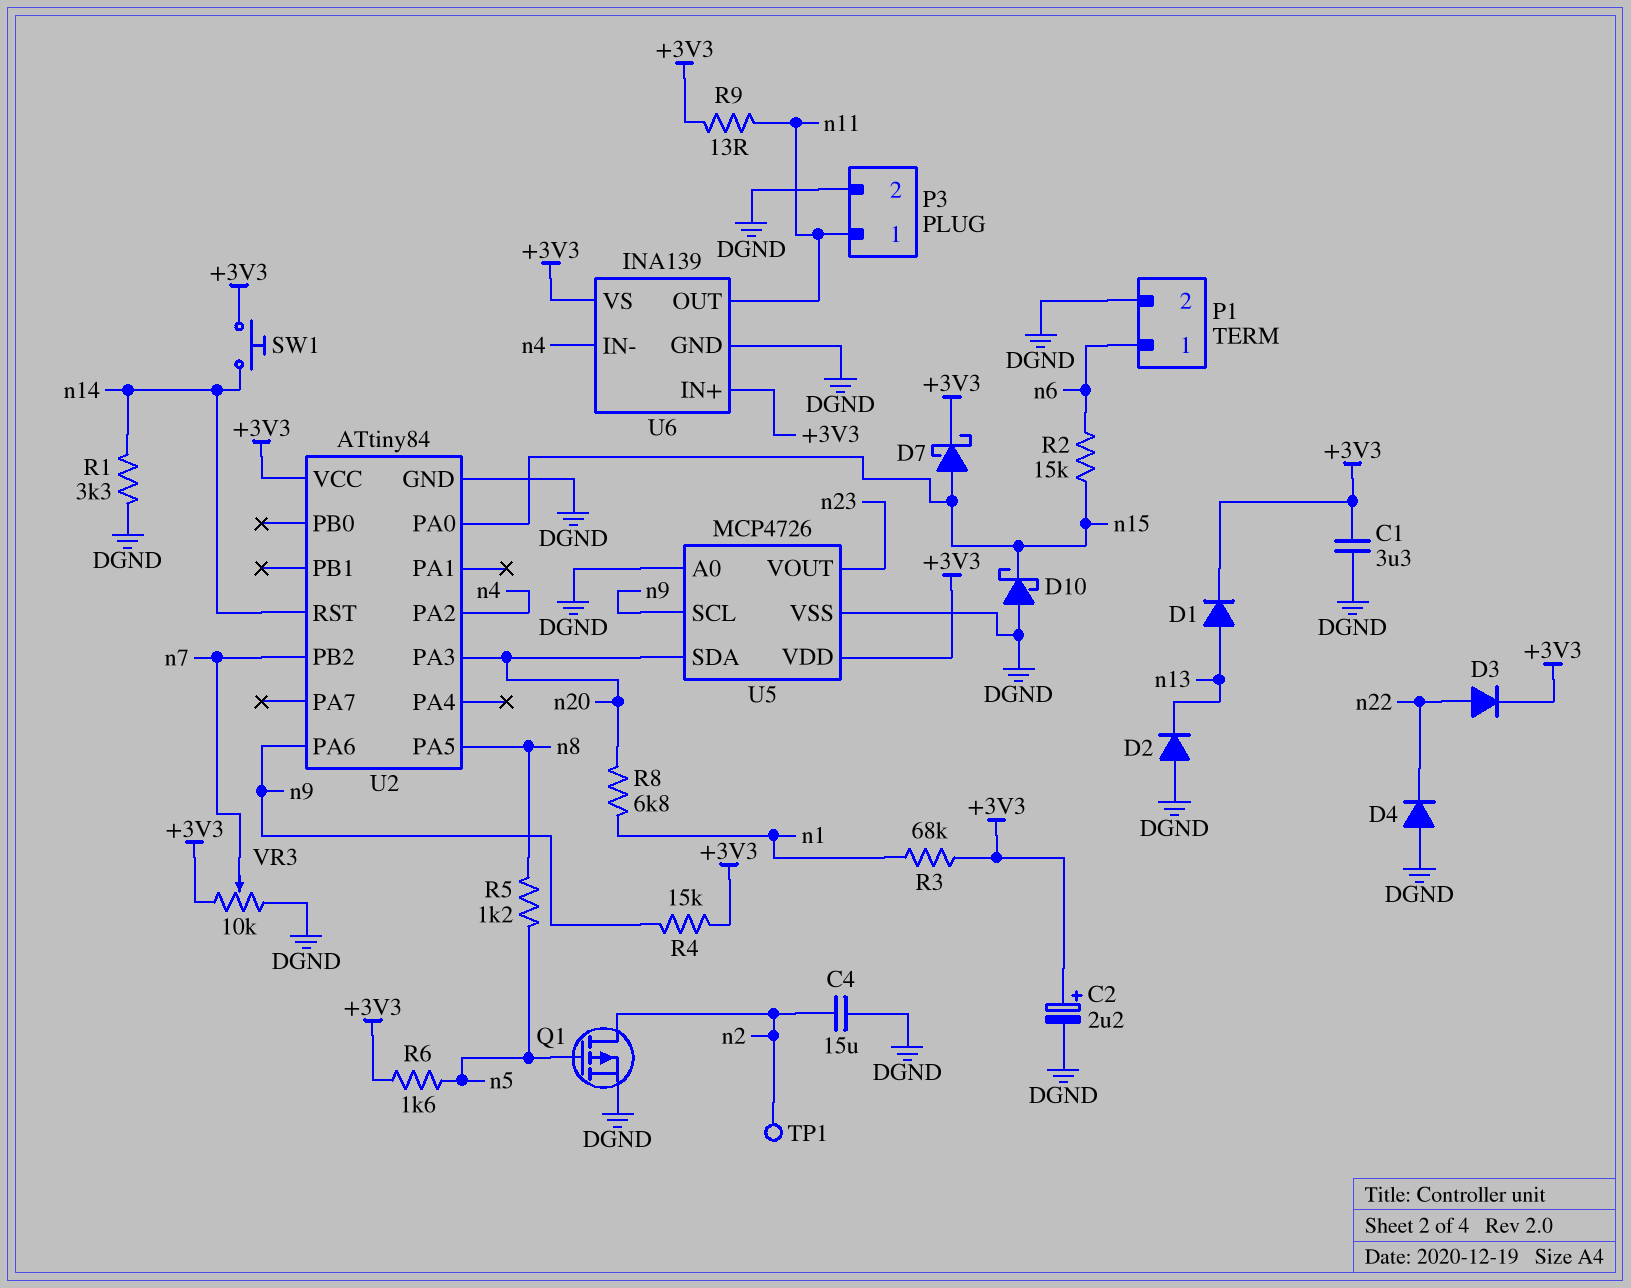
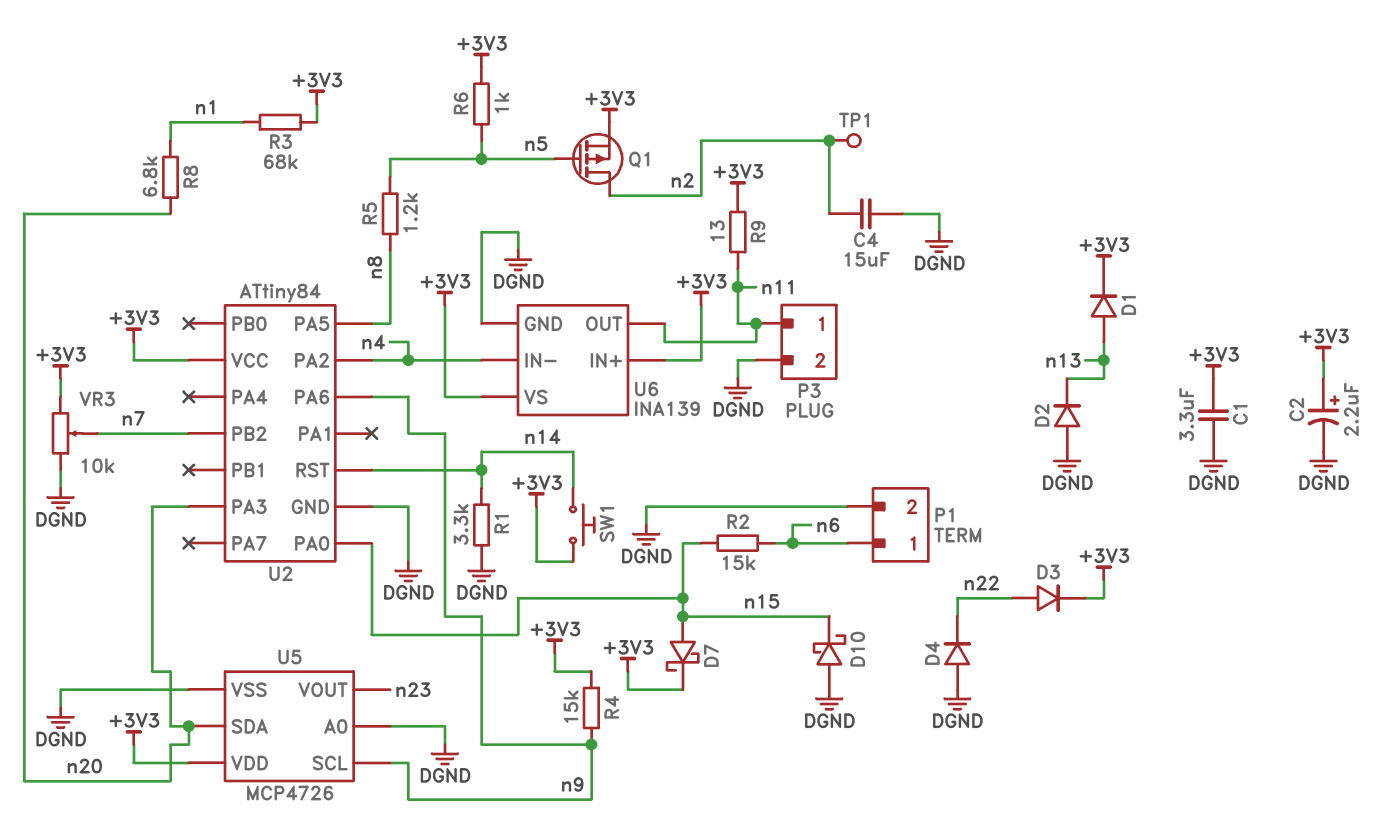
Q1: PMOS (G n5, D n2, S DGND) -> PMOS (G n5, D n2, S +3V3)
R6: 1.6k (+3V3, n5) -> 1k (+3V3, n5)

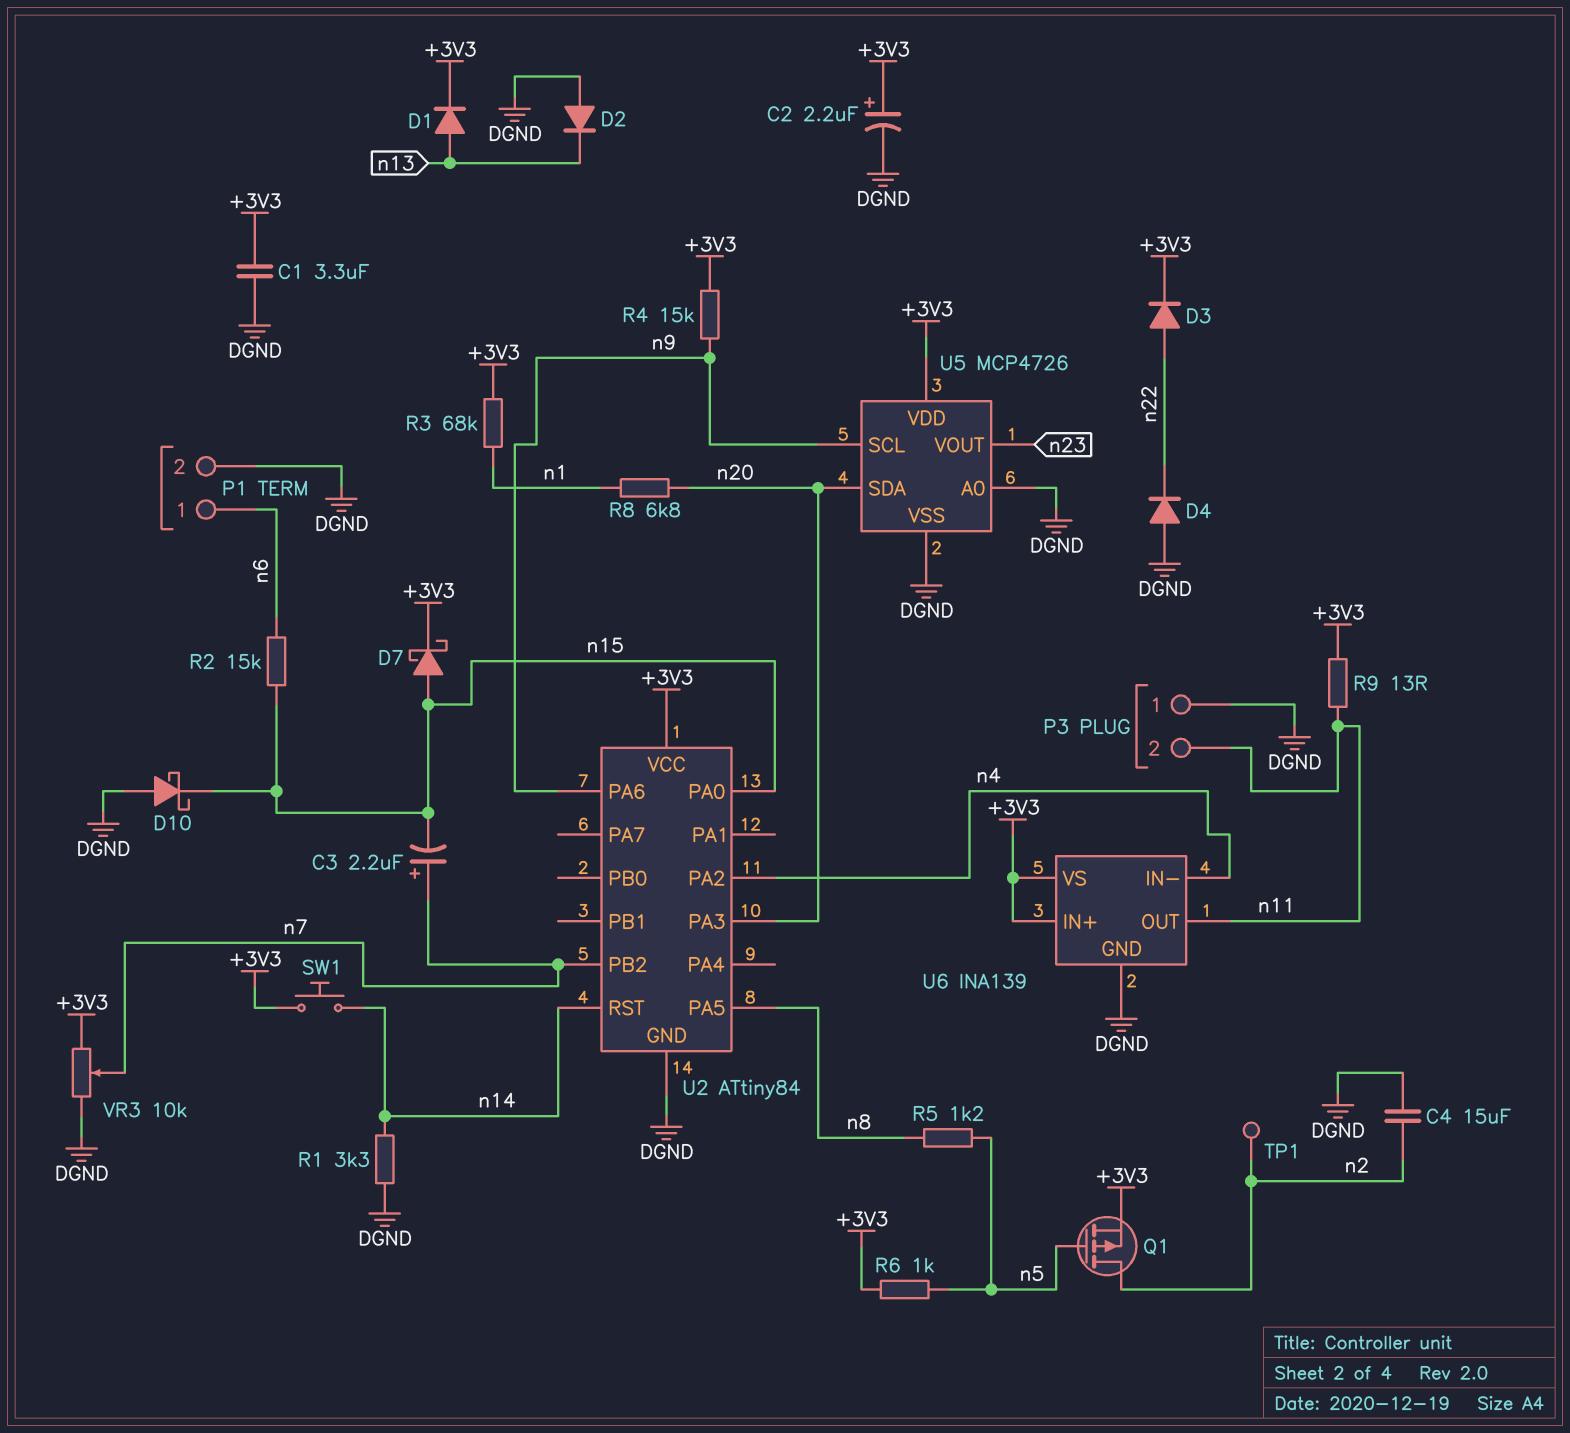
C3: none -> 2.2uF (plus n7, minus n15)
P3 pin 1: n11 -> DGND
P3 pin 2: DGND -> n11

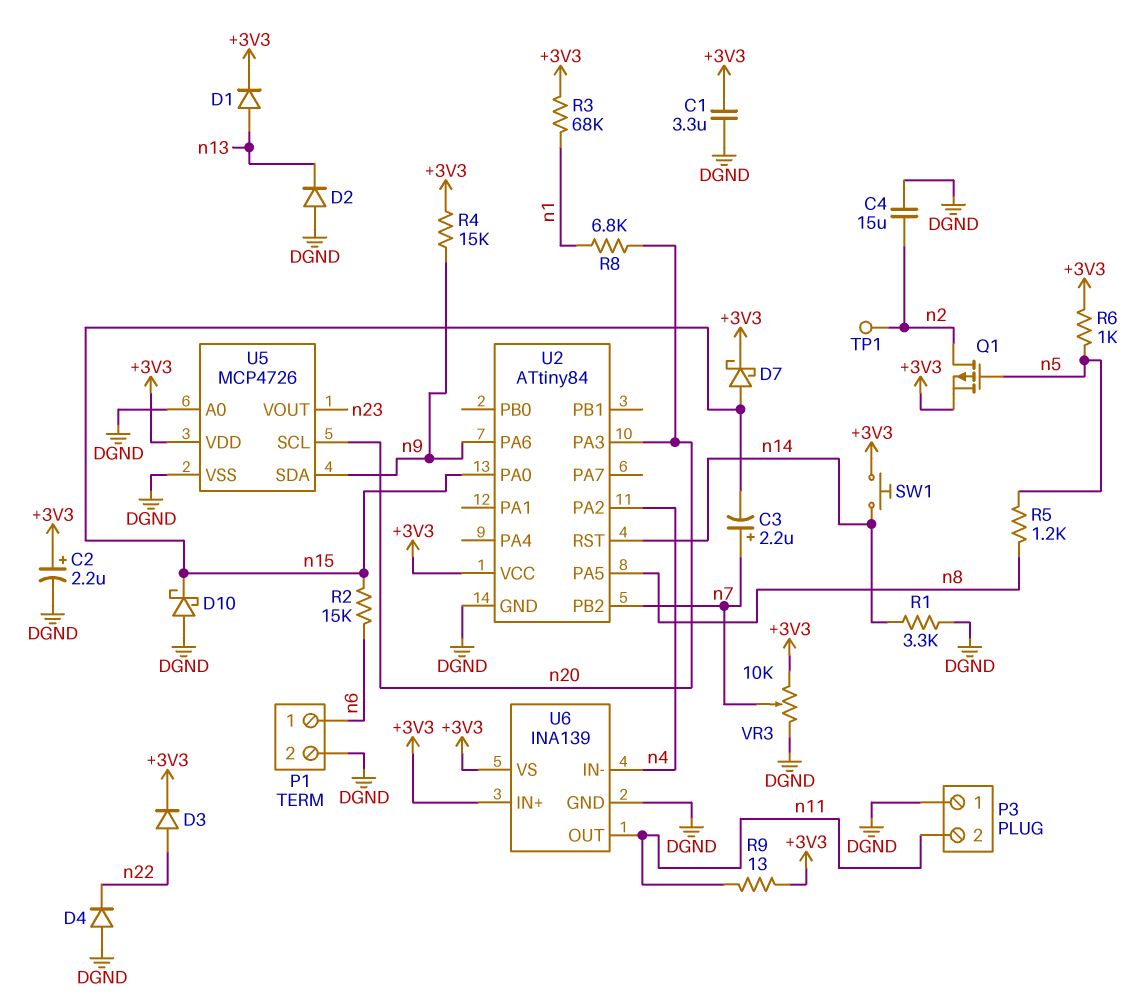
U5 pin SCL: n9 -> n20
U5 pin SDA: n20 -> n9

